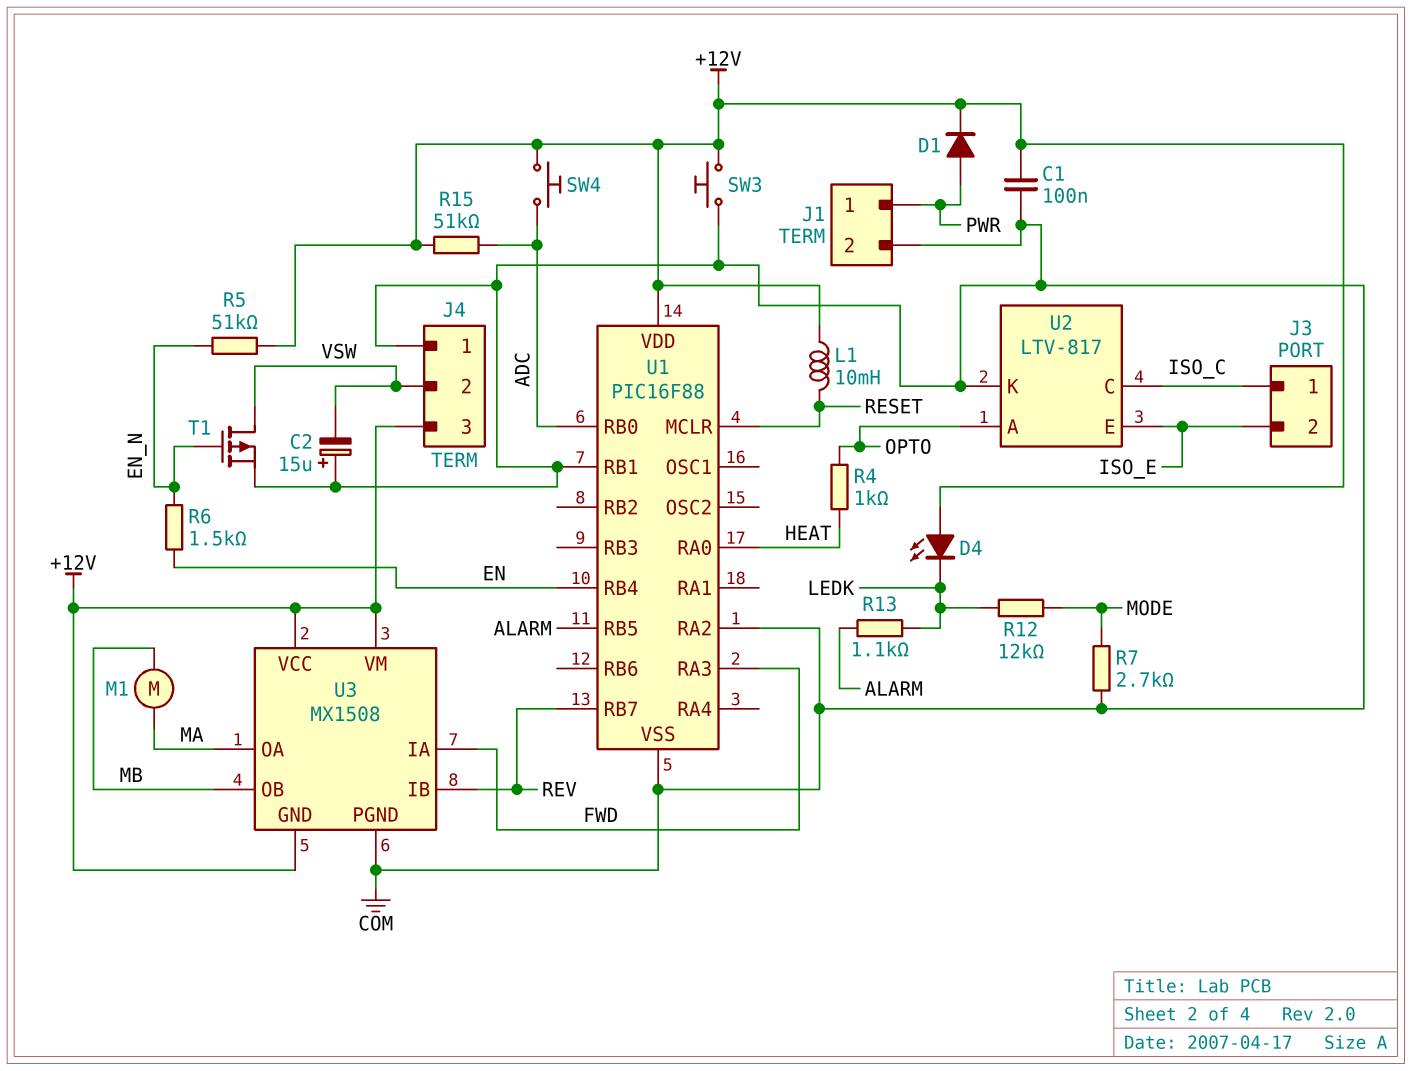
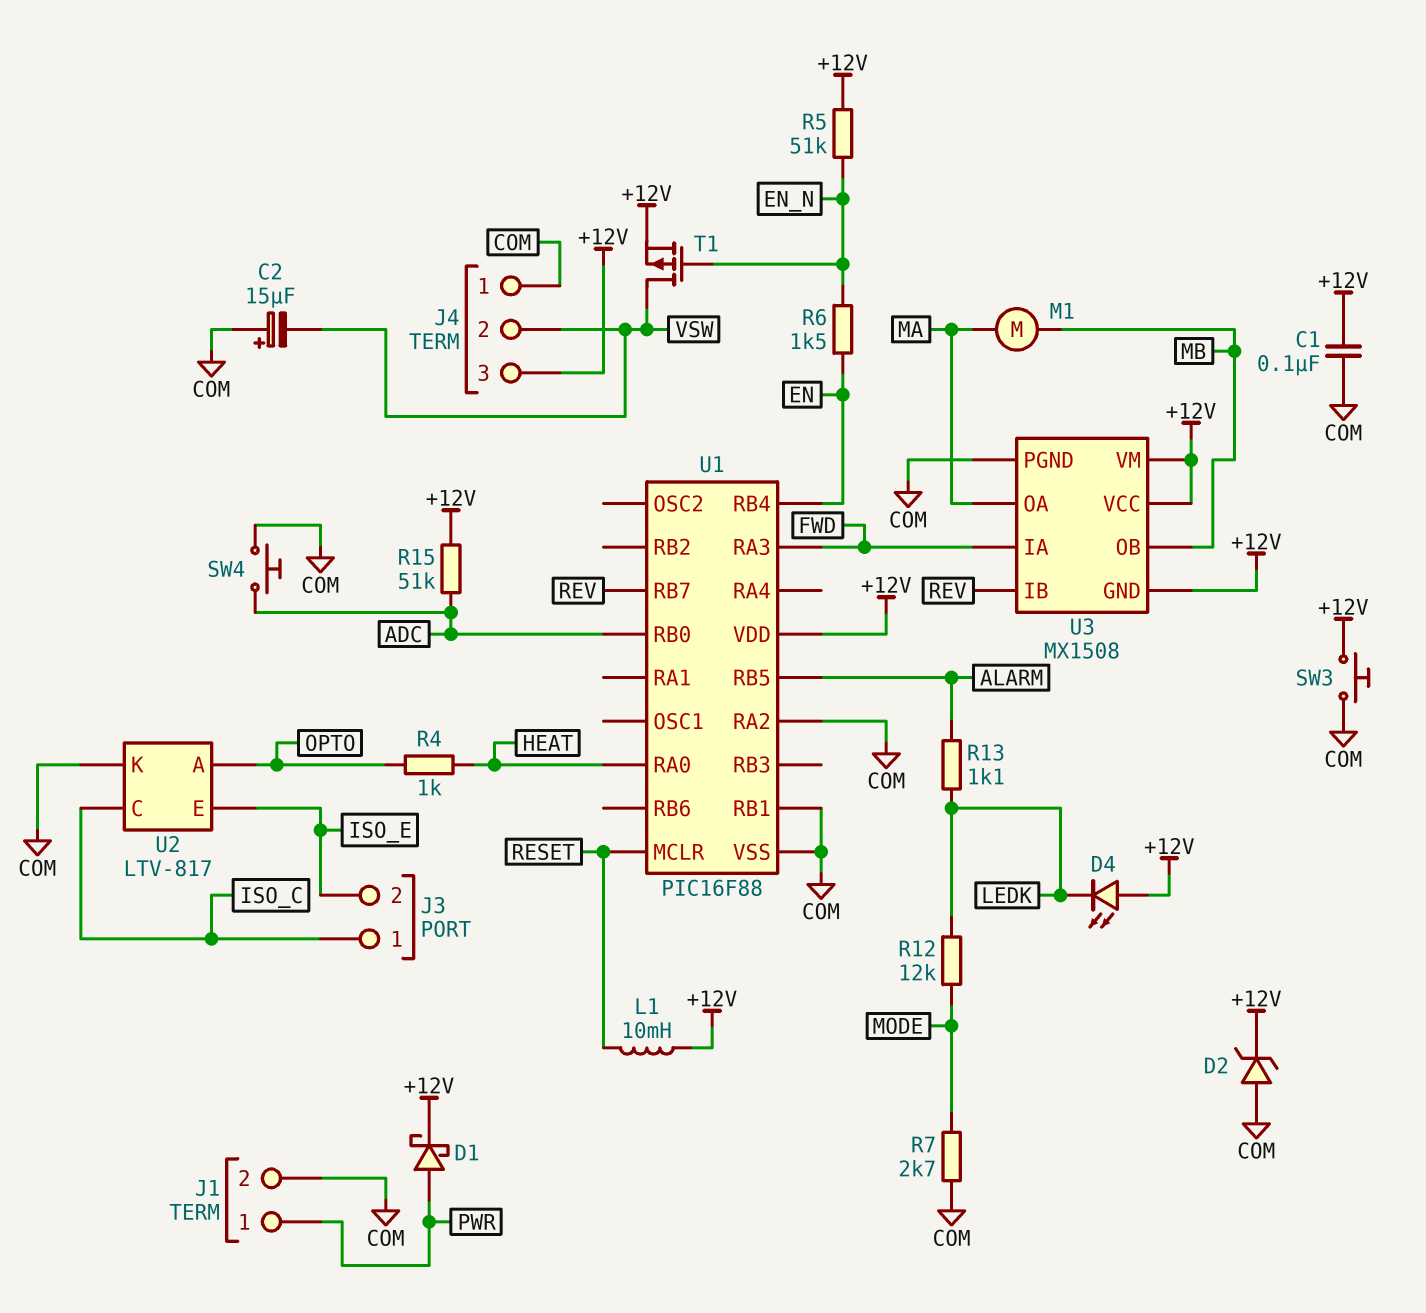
D1: diode (A PWR, K +12V) -> schottky (A PWR, K +12V)
D2: none -> zener (A COM, K +12V)
SW4: button (+12V, ADC) -> button (ADC, COM)
T1: PMOS (G EN_N, D VSW, S COM) -> PMOS (G EN_N, D VSW, S +12V)

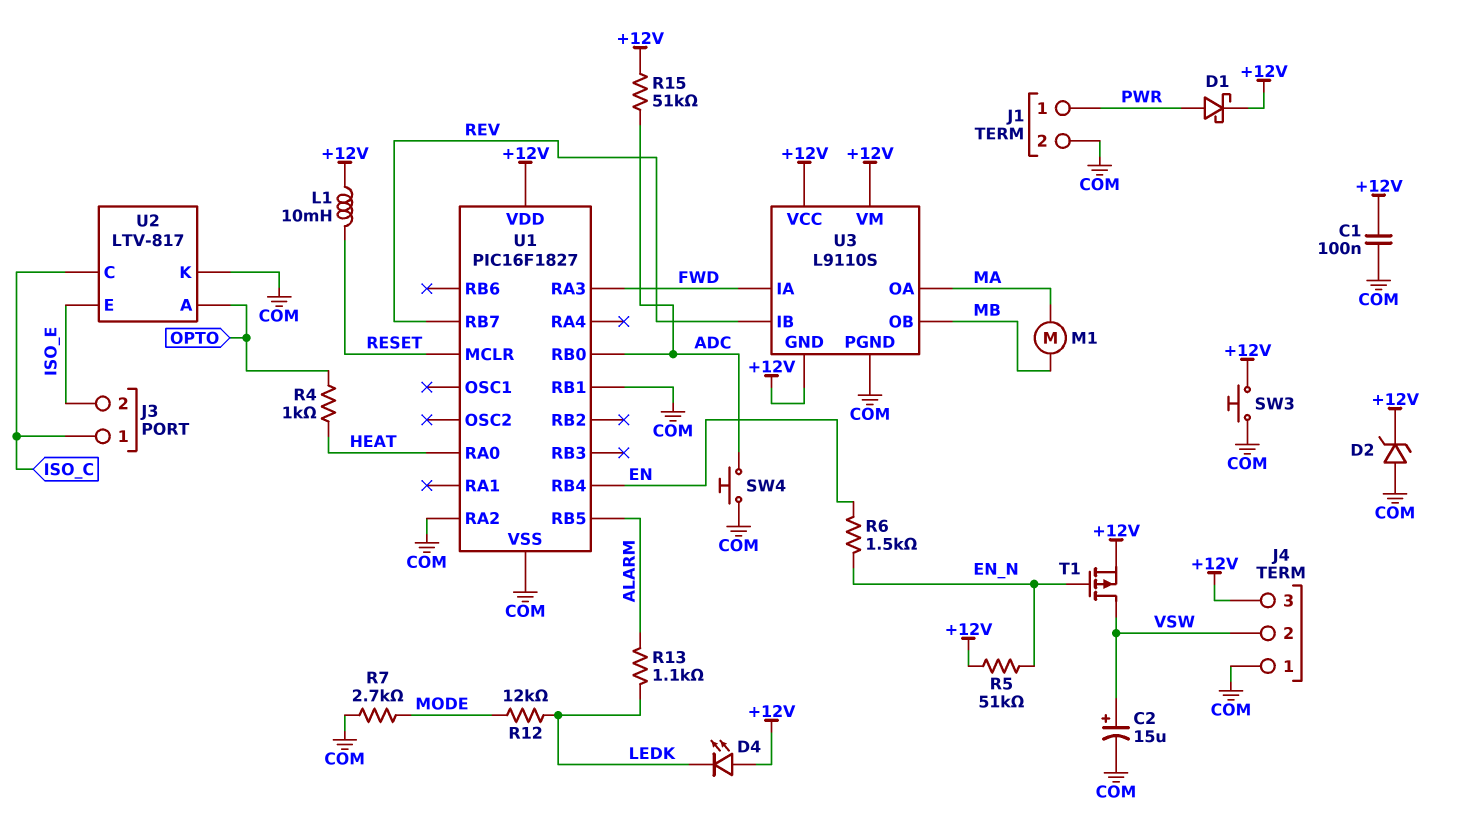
C2: 15uF (plus COM, minus VSW) -> 15uF (plus VSW, minus COM)
U1: PIC16F88 -> PIC16F1827
U3: MX1508 -> L9110S

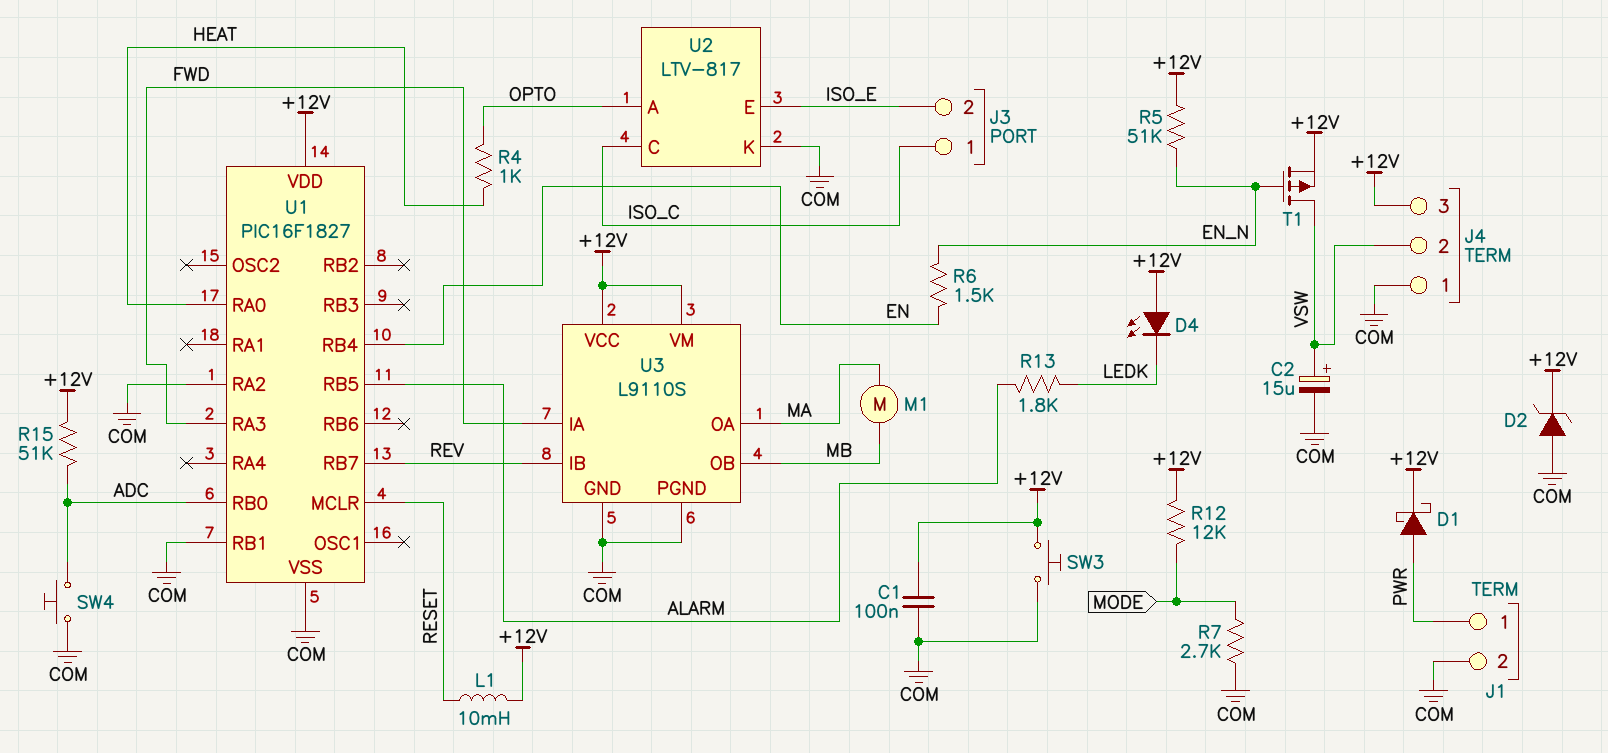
R12: 12k (LEDK, MODE) -> 12k (+12V, MODE)
R13: 1.1k (ALARM, LEDK) -> 1.8k (ALARM, LEDK)
U3 pin GND: +12V -> COM

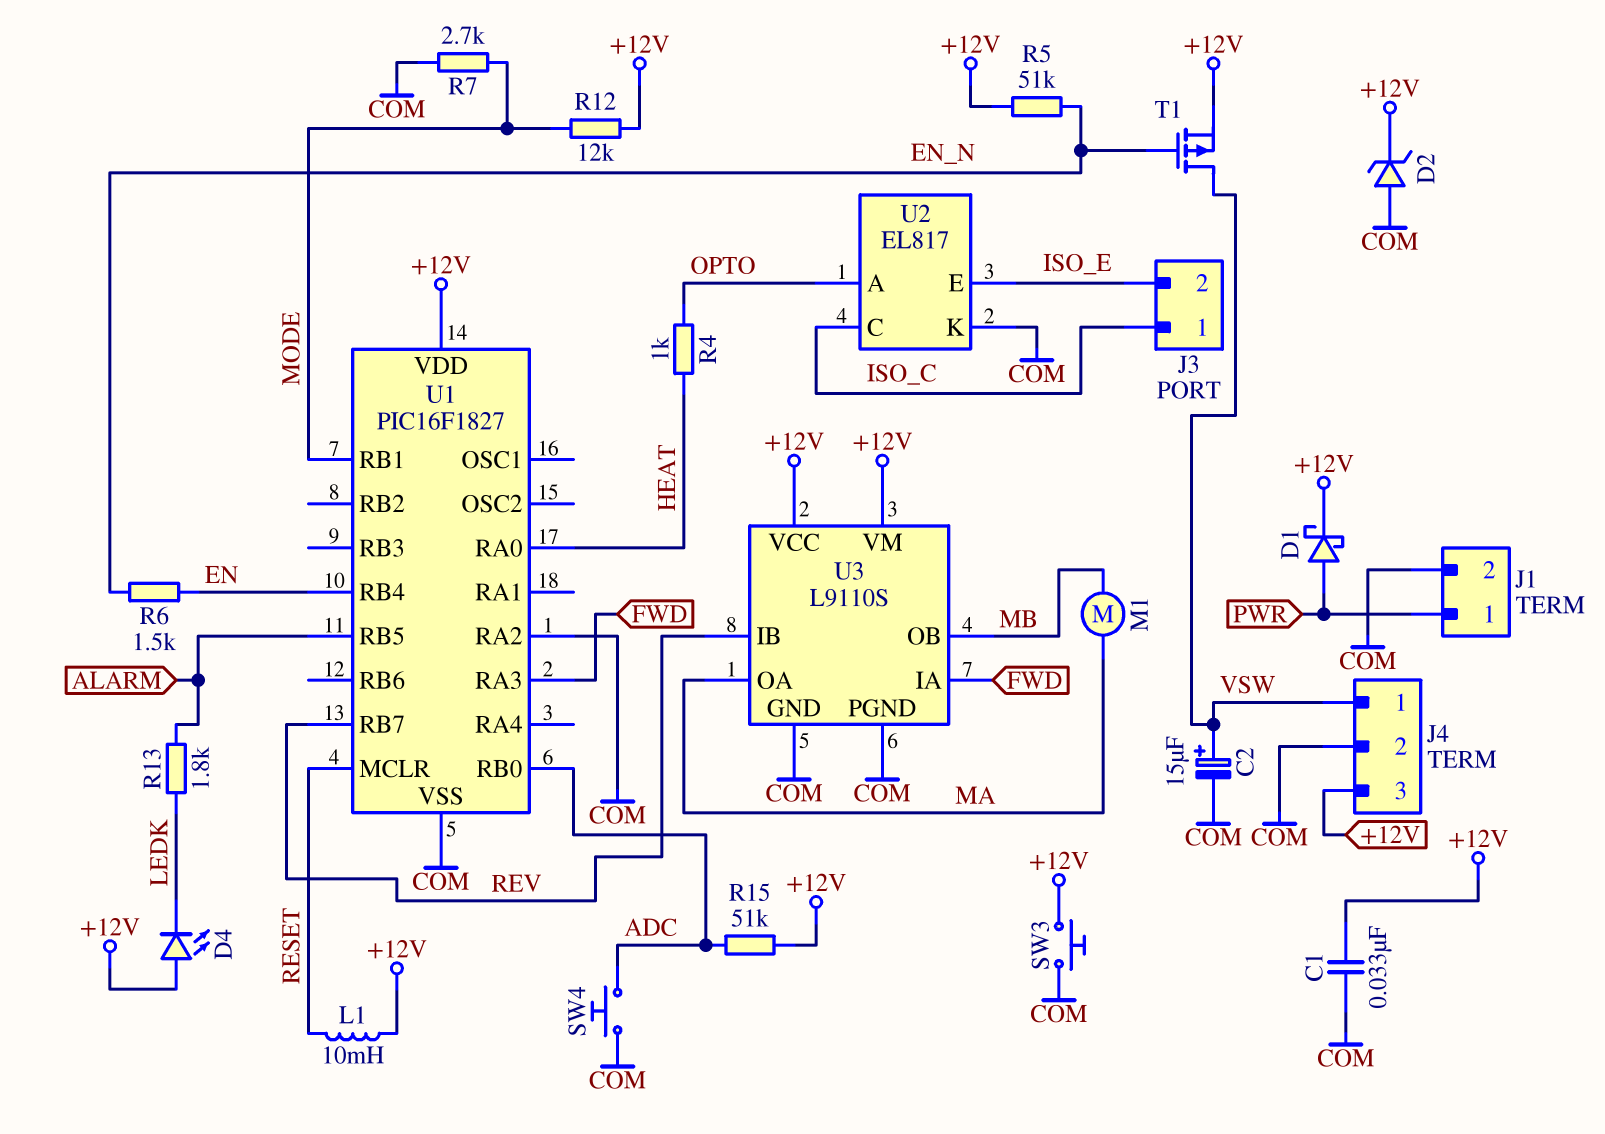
C1: 100nF (+12V, COM) -> 33nF (+12V, COM)
J4 pin 1: COM -> VSW
J4 pin 2: VSW -> COM
U1 pin RB1: COM -> MODE
U2: LTV-817 -> EL817

